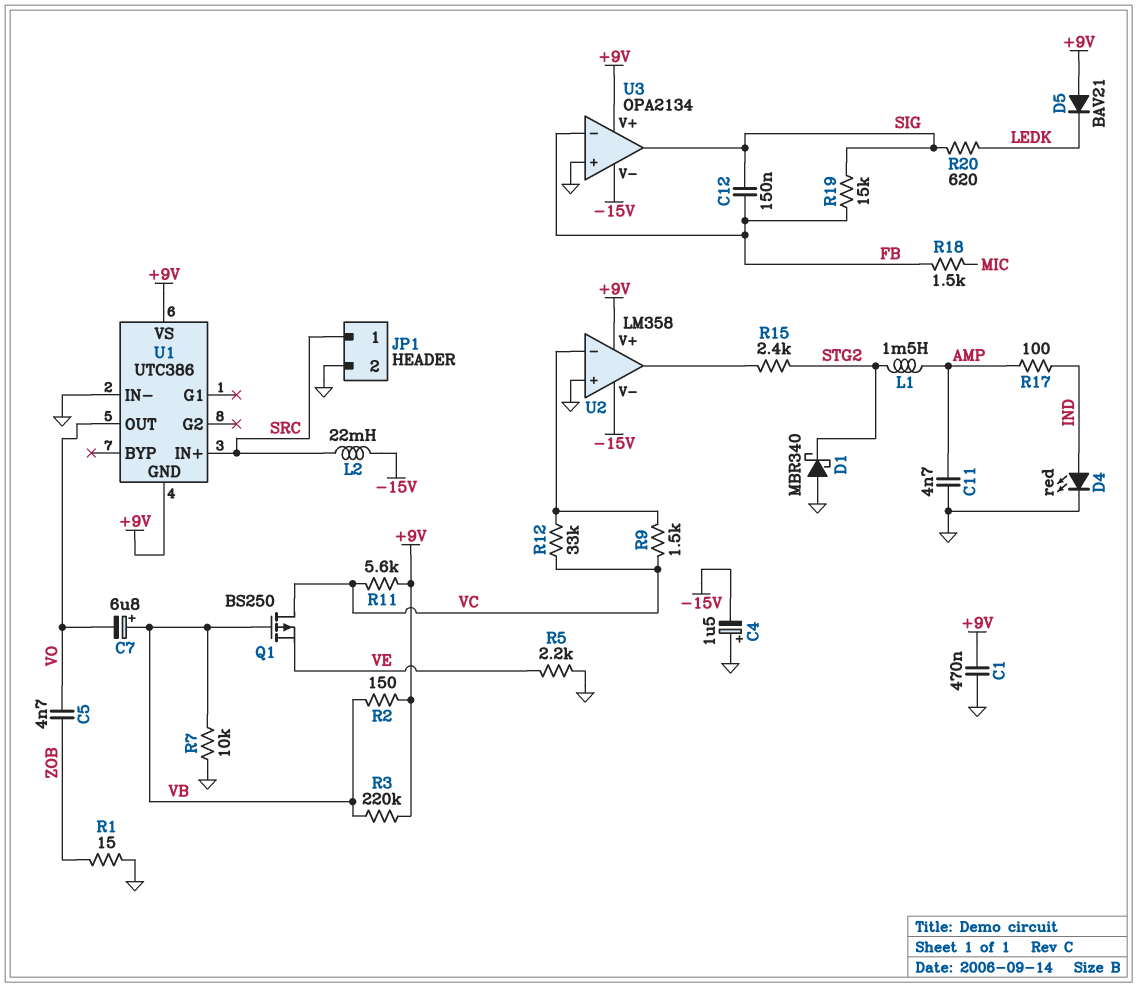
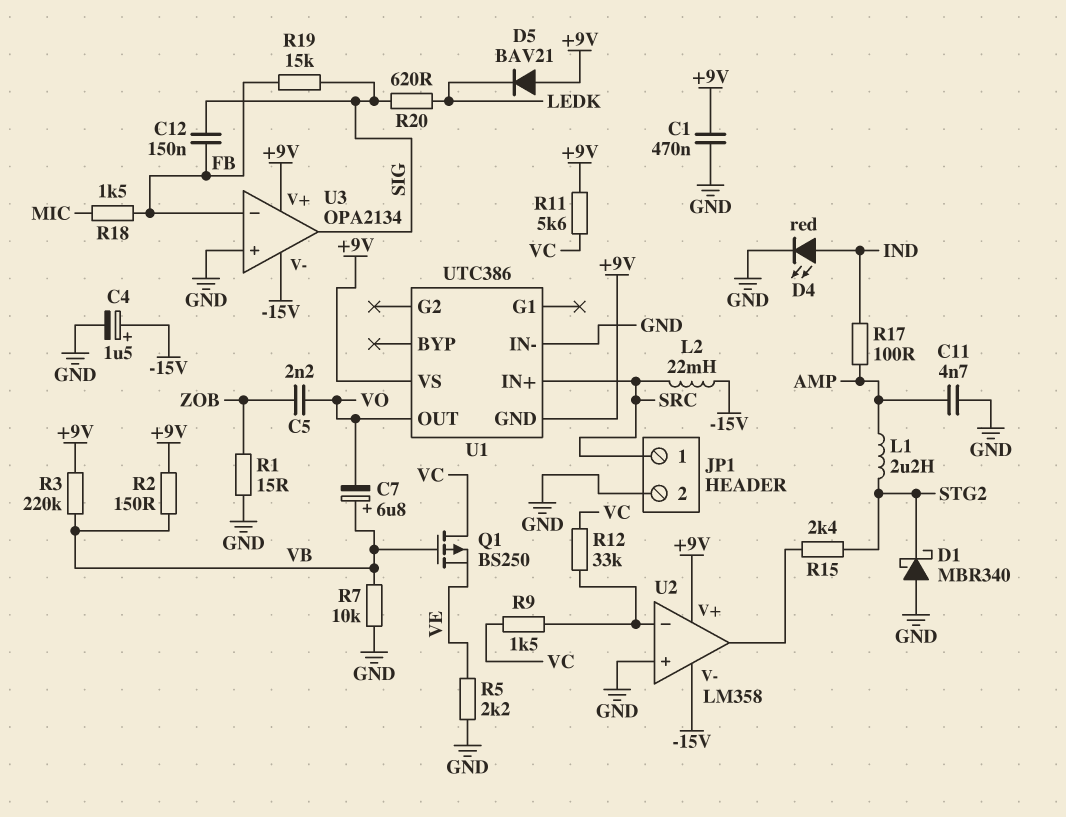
C4: 1.5uF (plus GND, minus -15V) -> 1.5uF (plus -15V, minus GND)
C5: 4.7nF (VO, ZOB) -> 2.2nF (VO, ZOB)
L1: 1.5mH (AMP, STG2) -> 2.2uH (AMP, STG2)

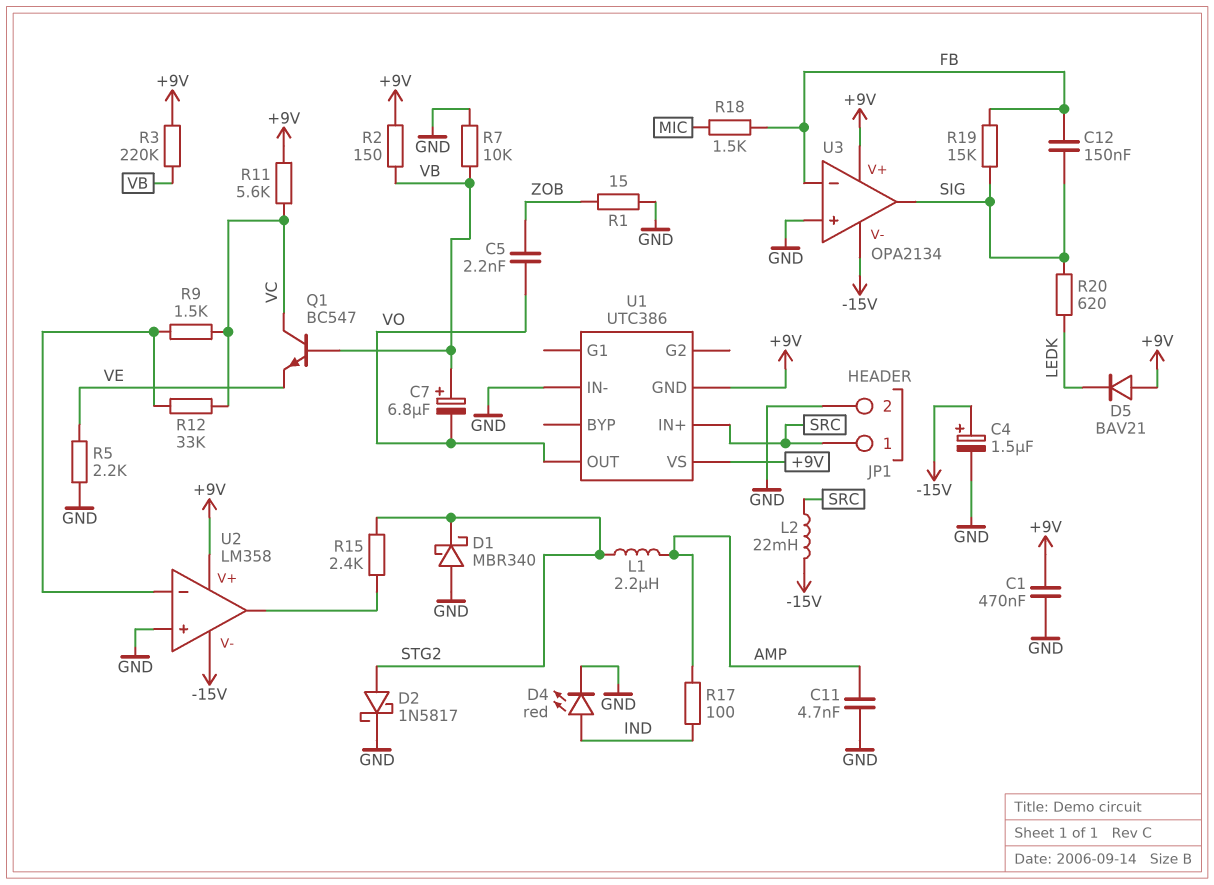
D2: none -> schottky 1N5817 (A STG2, K GND)
Q1: PMOS BS250 (G VB, D VC, S VE) -> NPN BC547 (B VB, C VC, E VE)

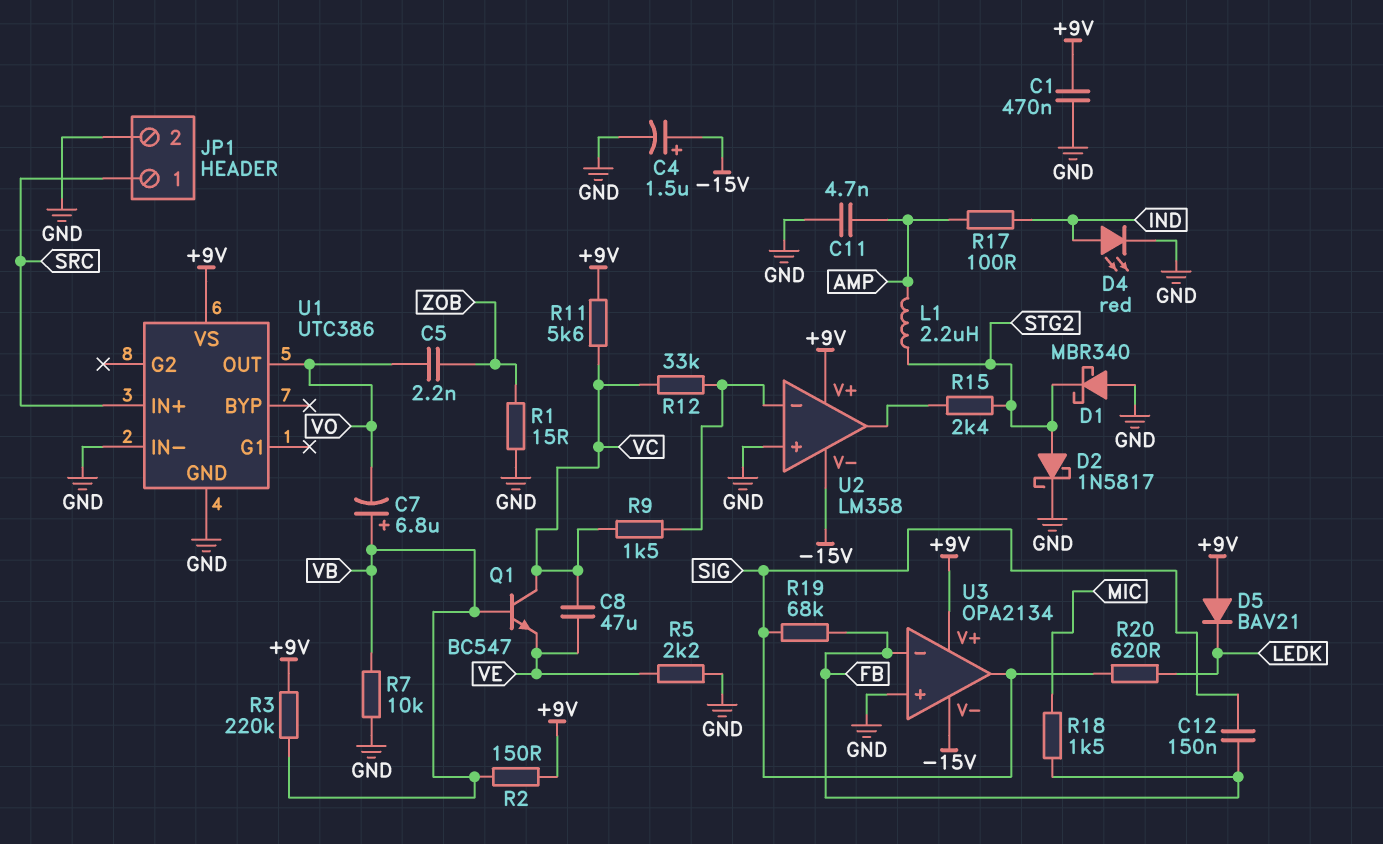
C8: none -> 47uF (VC, VE)
L2: 22mH (-15V, SRC) -> none
R19: 15k (FB, SIG) -> 68k (FB, SIG)
U1 pin GND: +9V -> GND

